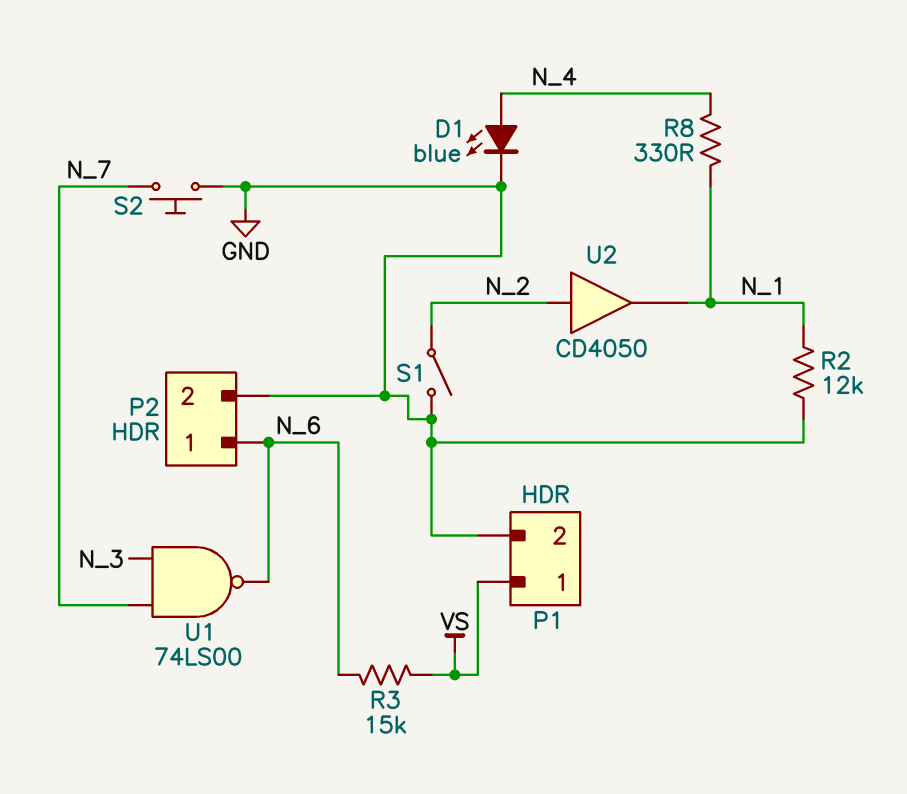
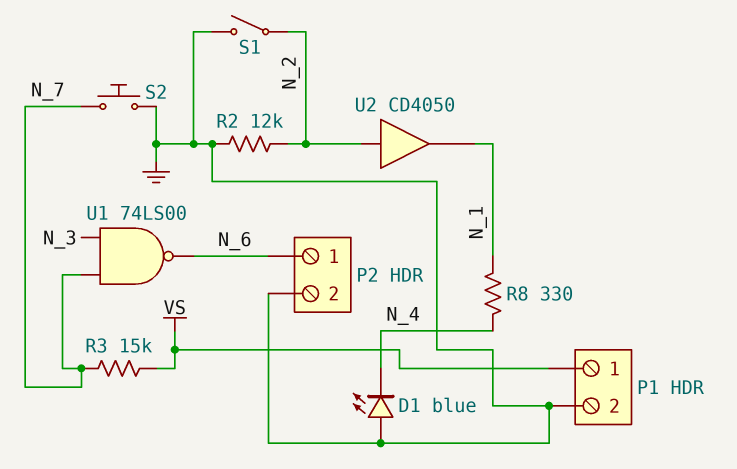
D1: LED blue (A N_4, K GND) -> LED blue (A GND, K N_4)
R2: 12k (GND, N_1) -> 12k (GND, N_2)
R3: 15k (N_6, VS) -> 15k (N_7, VS)

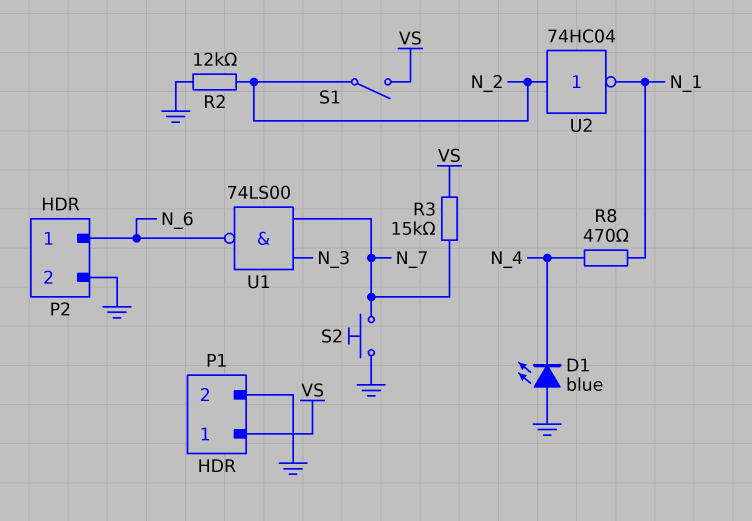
R8: 330 (N_1, N_4) -> 470 (N_1, N_4)
S1: switch (GND, N_2) -> switch (N_2, VS)
U2: buffer CD4050 (in N_2, out N_1) -> NOT 74HC04 (in N_2, out N_1)

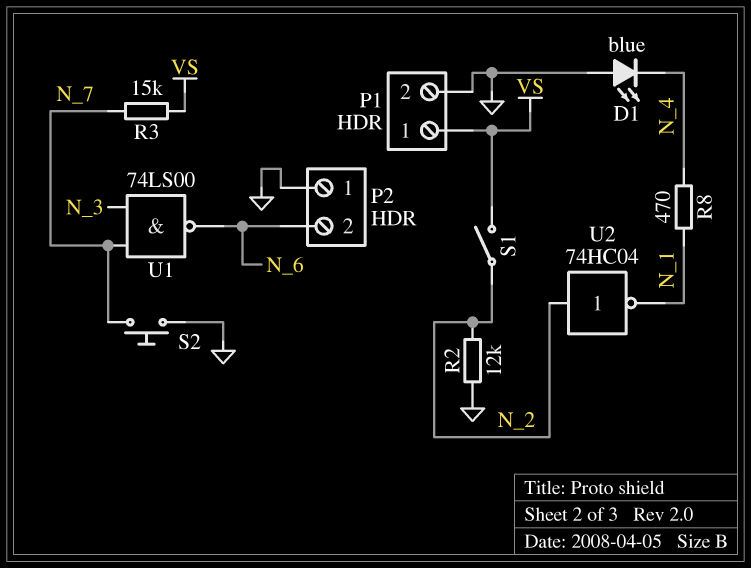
P2 pin 1: N_6 -> GND
P2 pin 2: GND -> N_6

